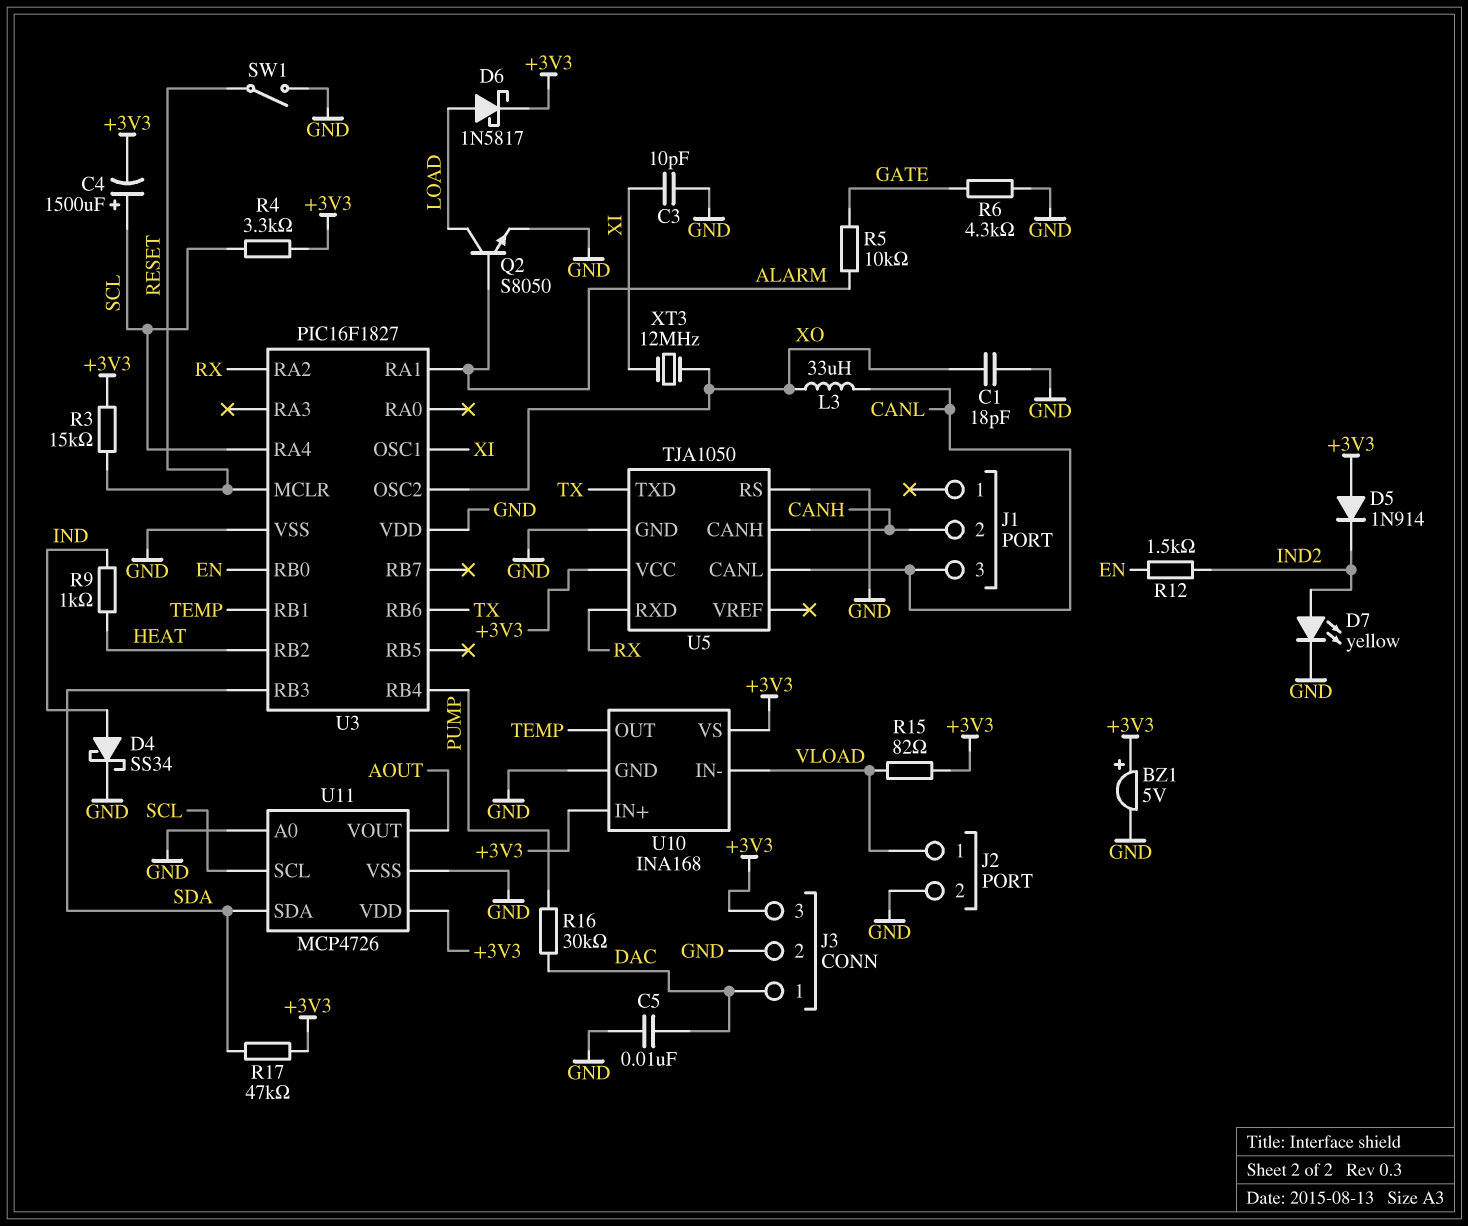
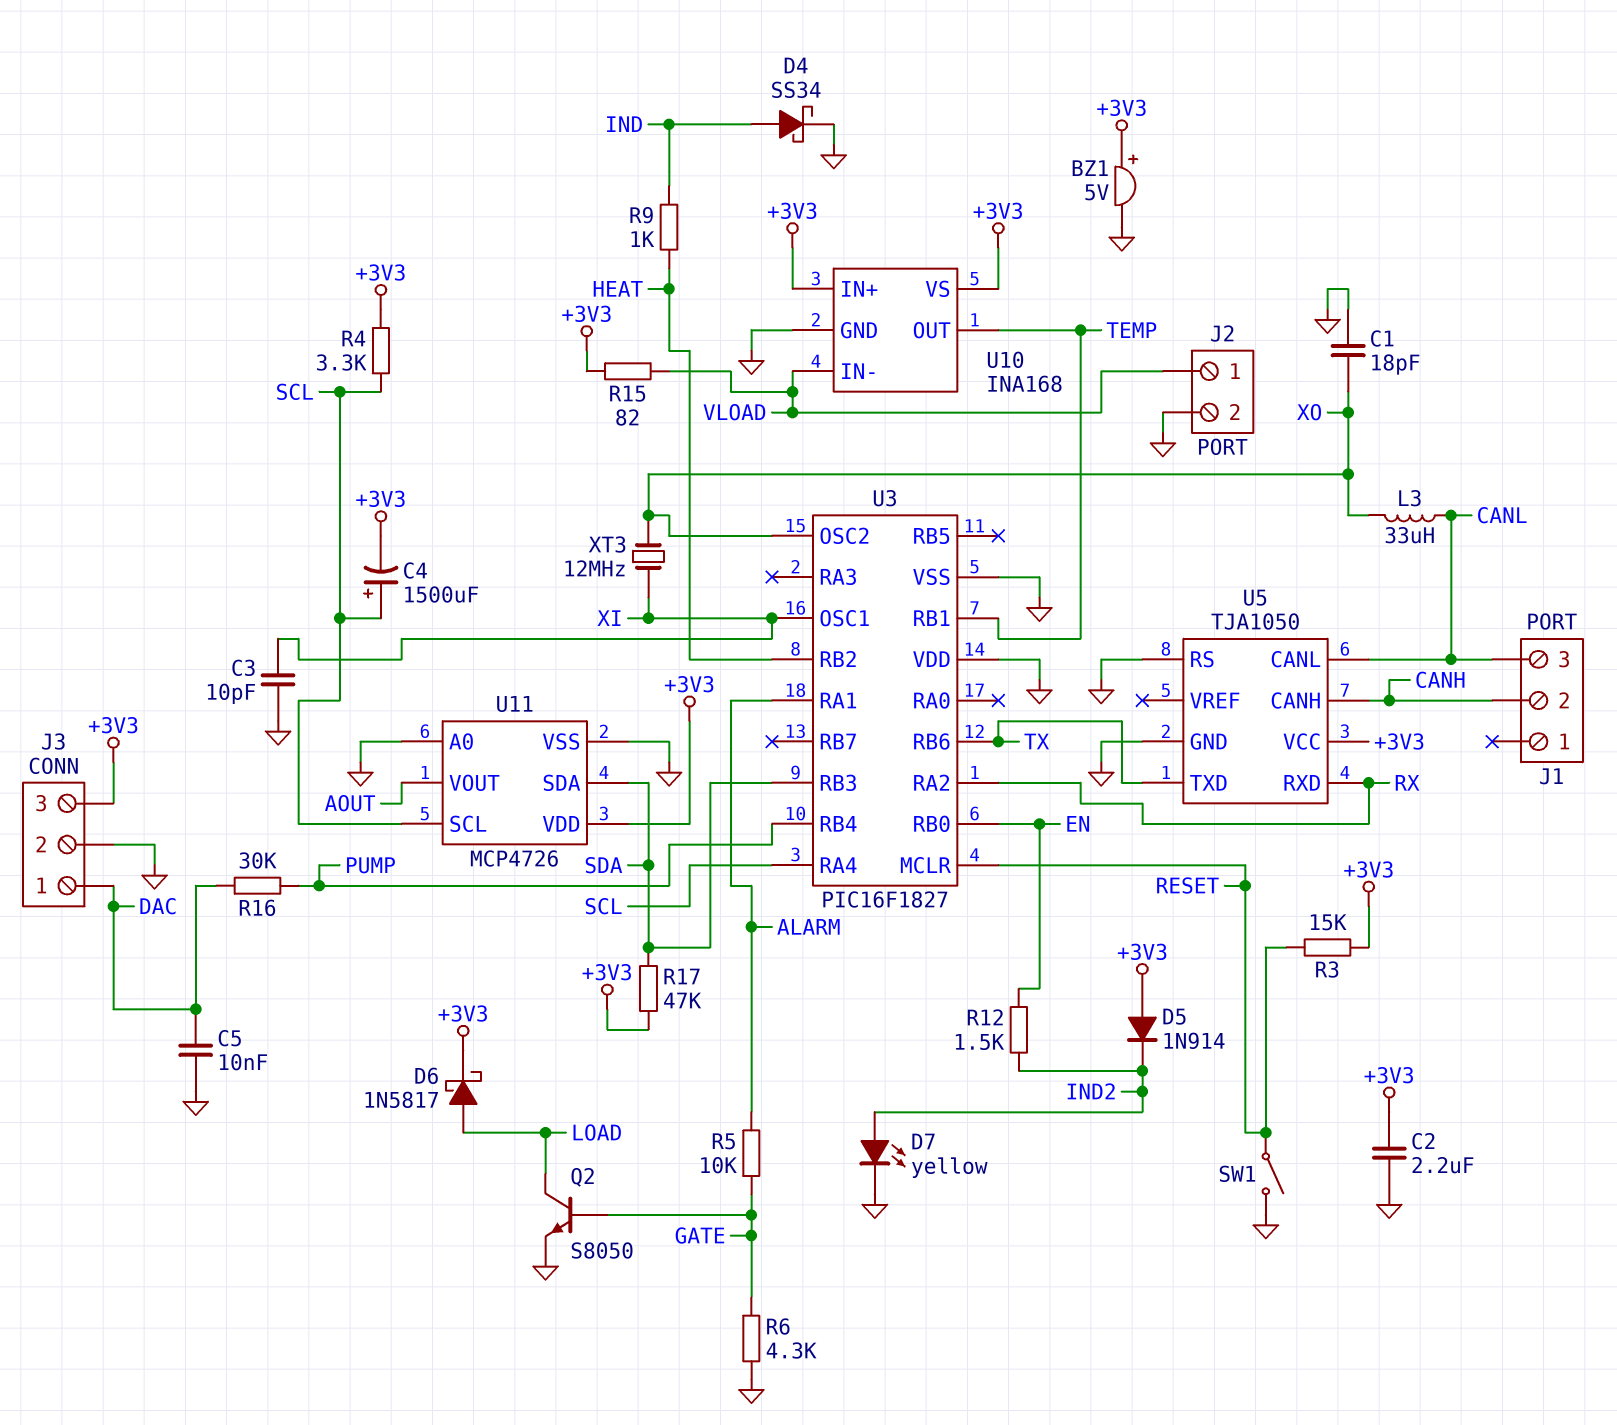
C2: none -> 2.2uF (+3V3, GND)
Q2: NPN S8050 (B ALARM, C LOAD, E GND) -> NPN S8050 (B GATE, C LOAD, E GND)

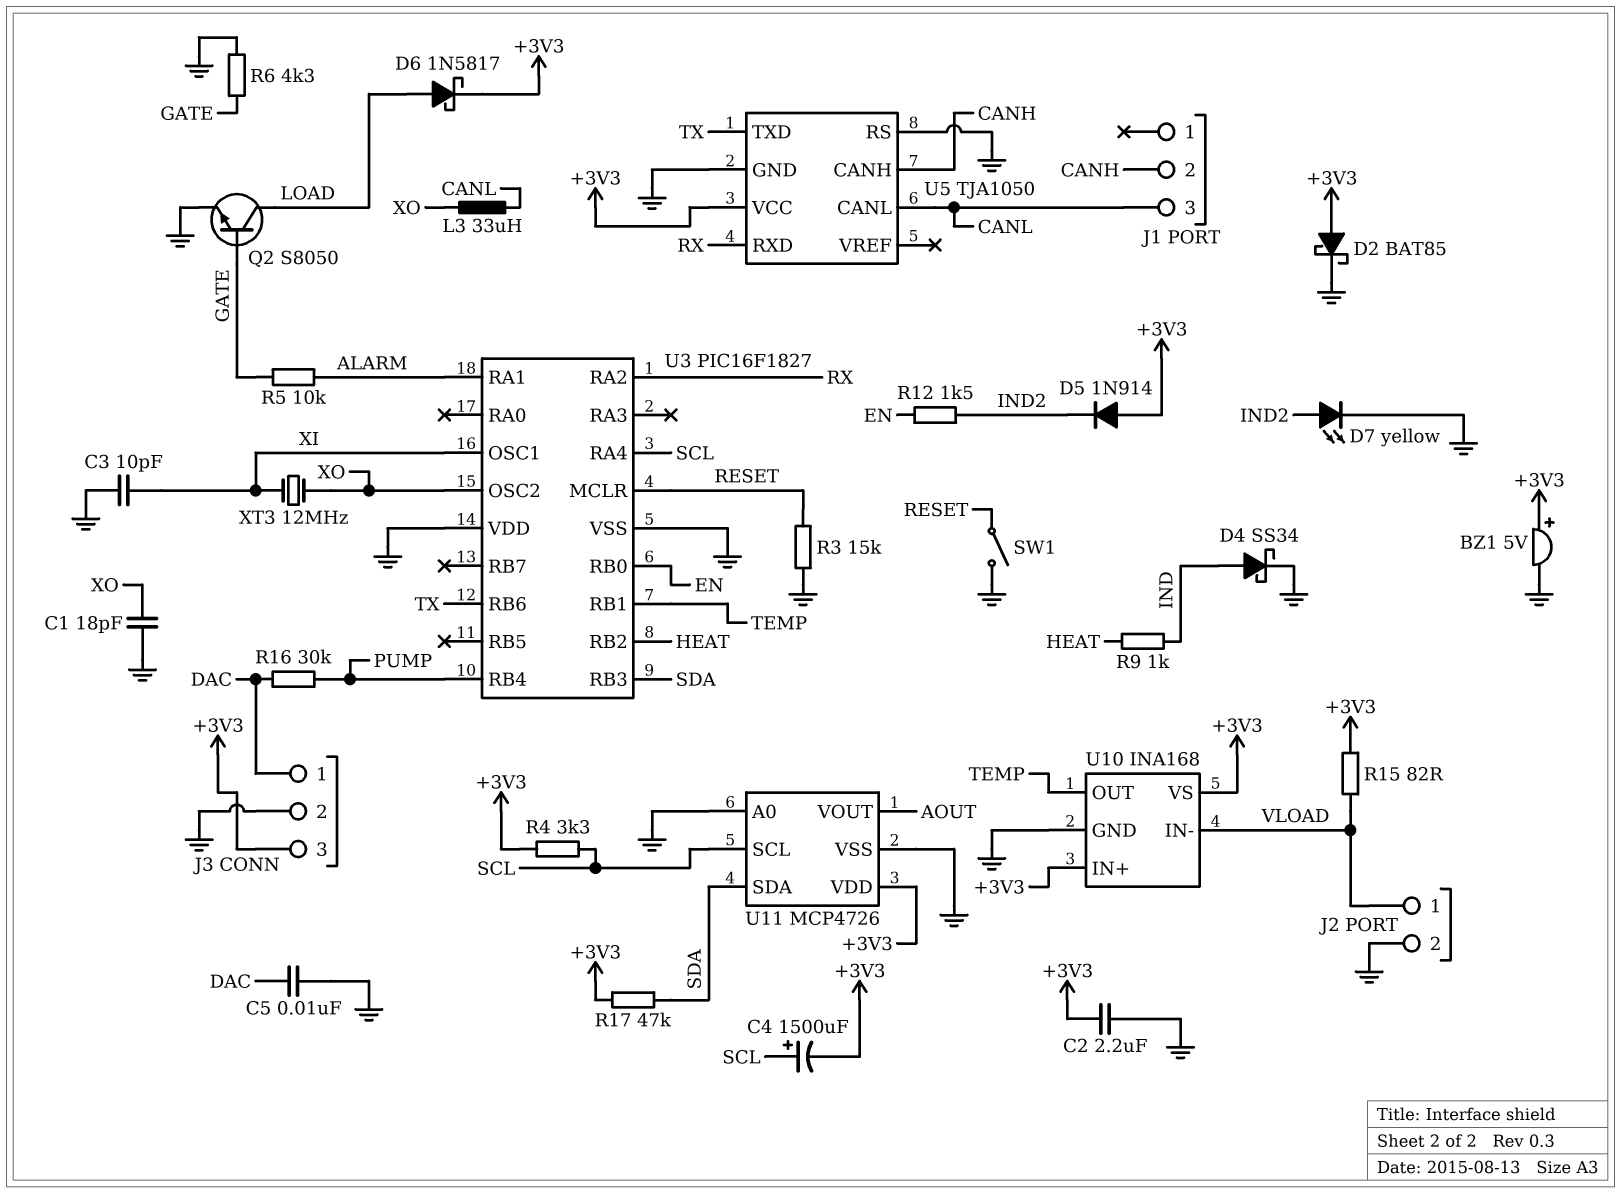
D2: none -> schottky BAT85 (A +3V3, K GND)
R3: 15k (+3V3, RESET) -> 15k (GND, RESET)

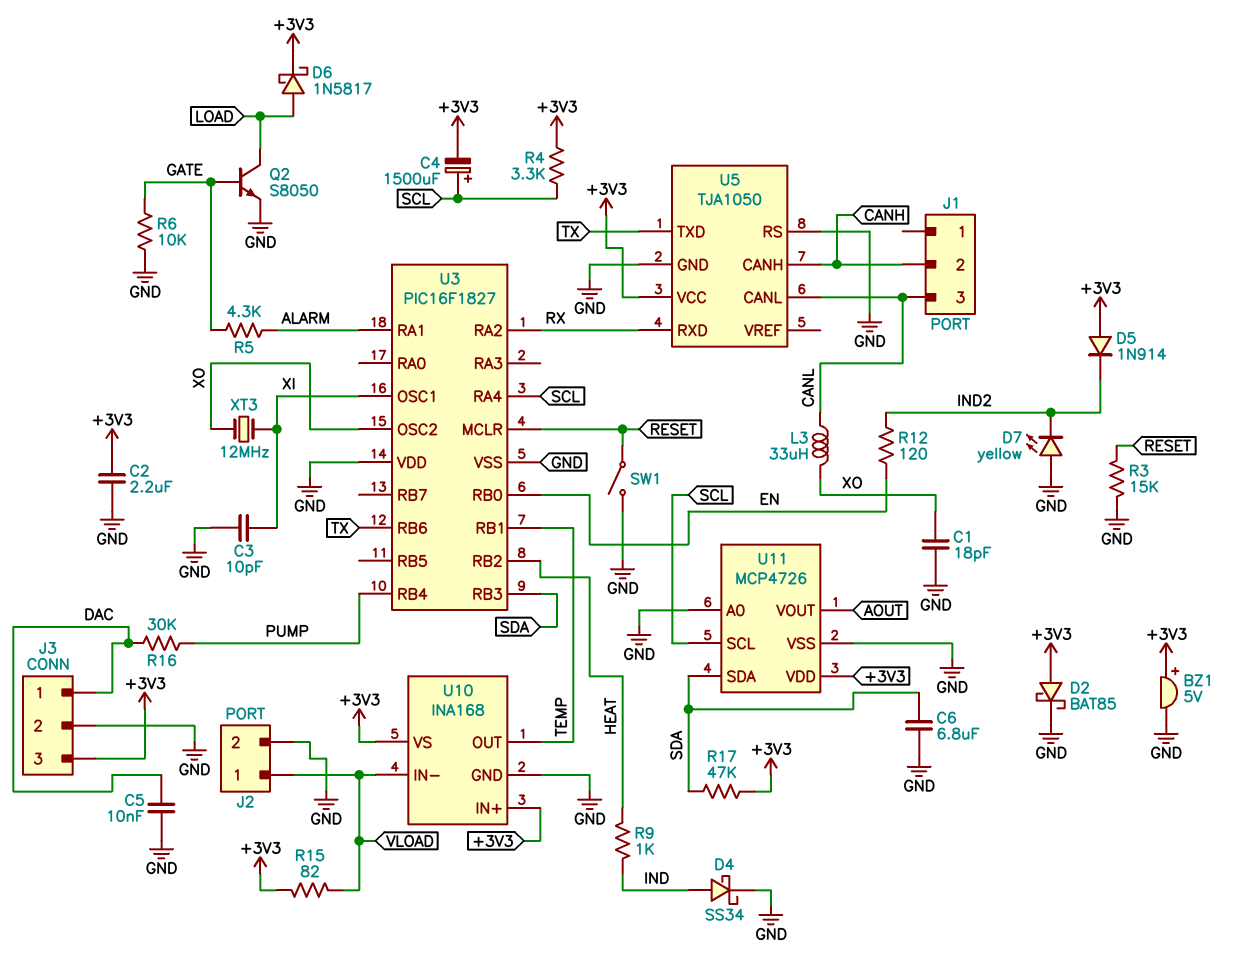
C6: none -> 6.8uF (GND, SDA)
D7: LED yellow (A IND2, K GND) -> LED yellow (A GND, K IND2)
R5: 10k (ALARM, GATE) -> 4.3k (ALARM, GATE)
R6: 4.3k (GATE, GND) -> 10k (GATE, GND)
R12: 1.5k (EN, IND2) -> 120 (EN, IND2)

